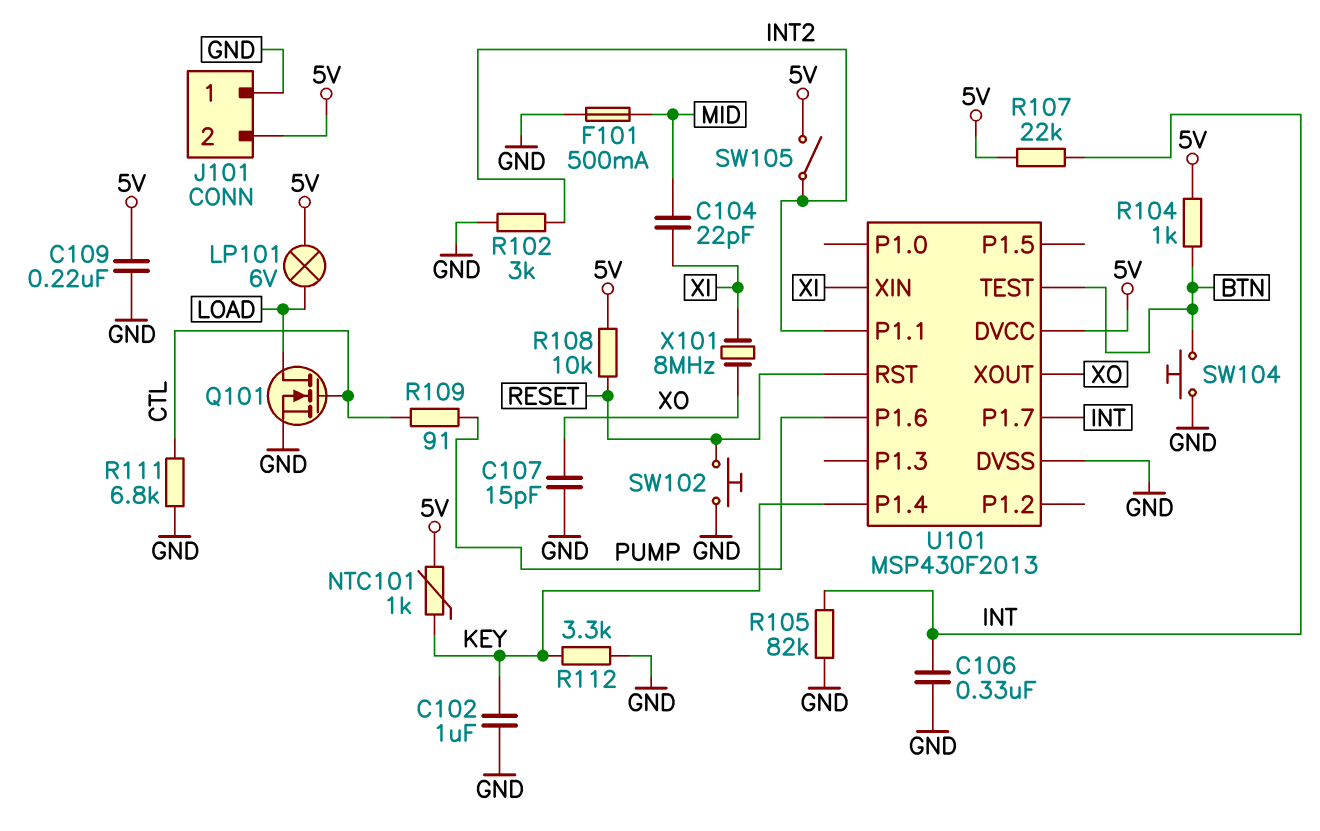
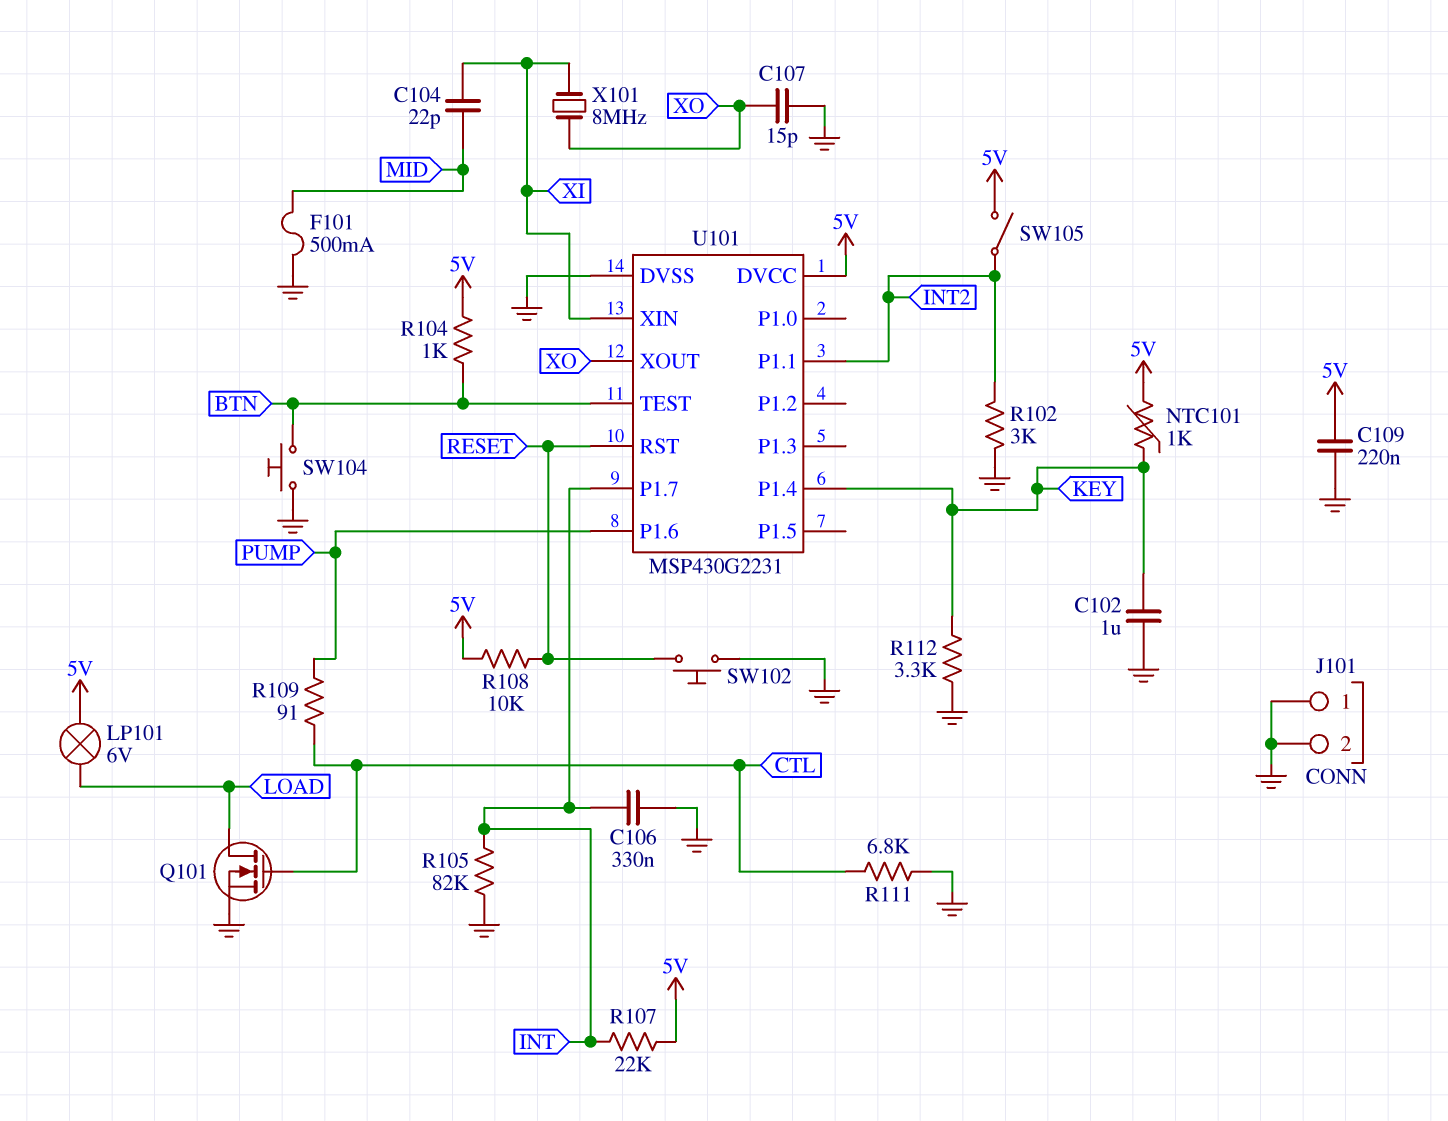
J101 pin 2: 5V -> GND
U101: MSP430F2013 -> MSP430G2231

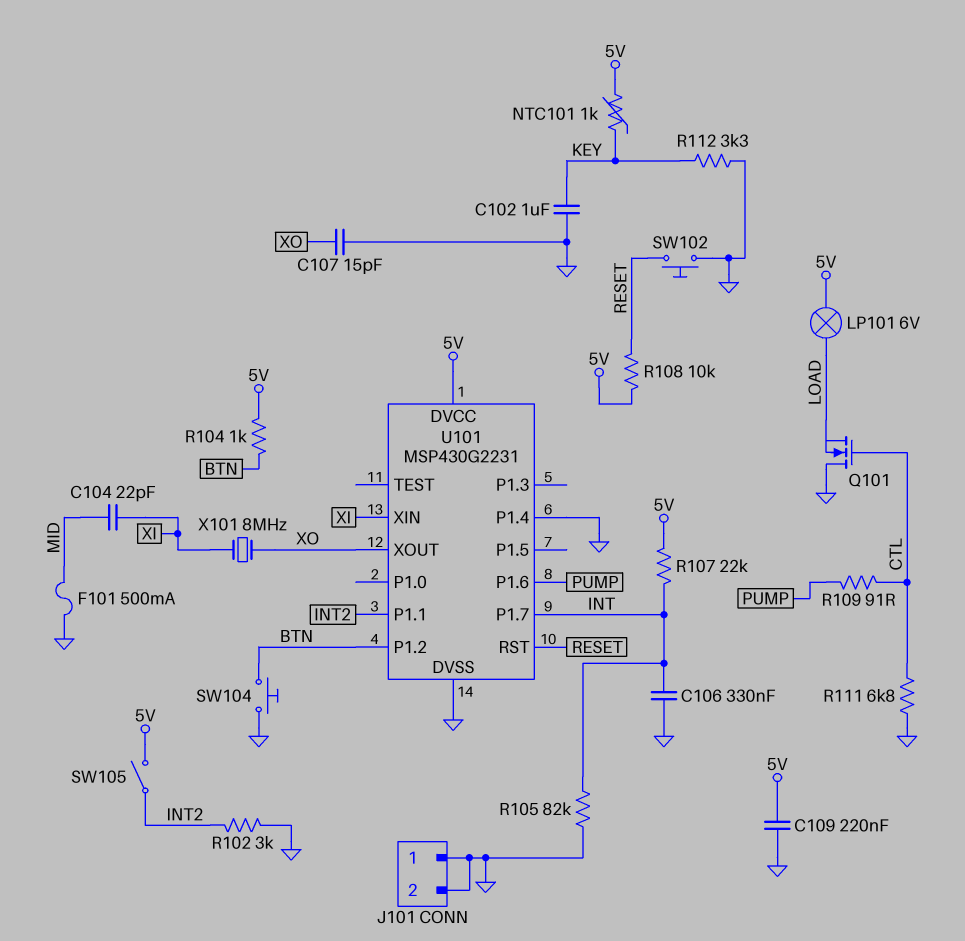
Q101: NMOS (G CTL, D LOAD, S GND) -> NMOS (G CTL, D GND, S LOAD)
U101 pin P1.2: none -> BTN
U101 pin P1.4: KEY -> GND
U101 pin TEST: BTN -> none

